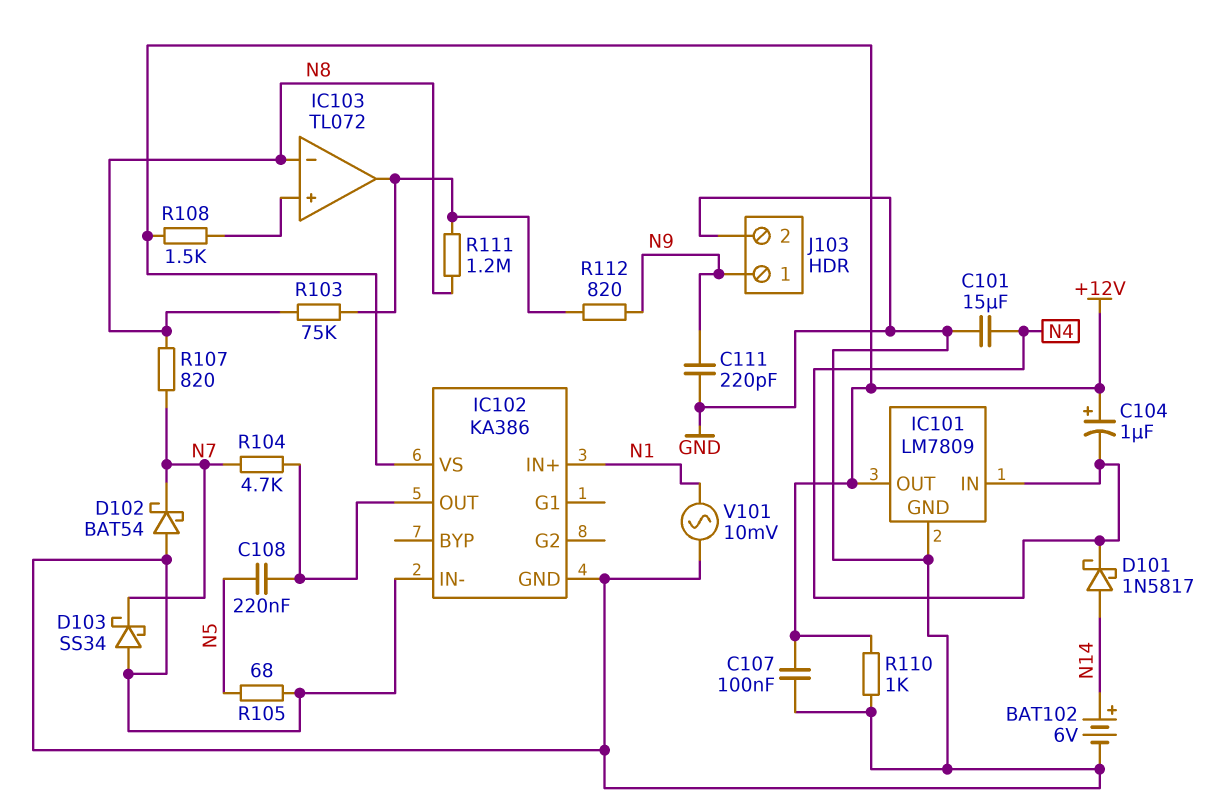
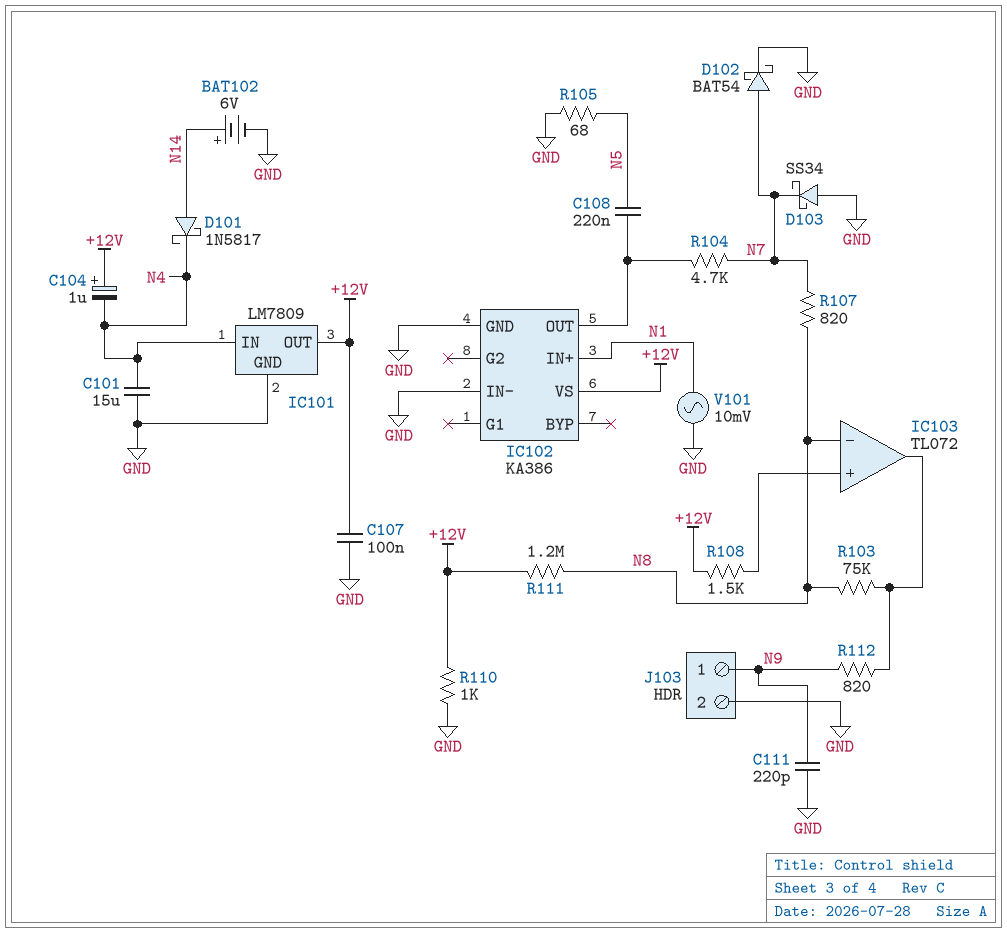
D102: schottky BAT54 (A GND, K N7) -> schottky BAT54 (A N7, K GND)
R111: 1.2M (IC103/out, N8) -> 1.2M (+12V, N8)

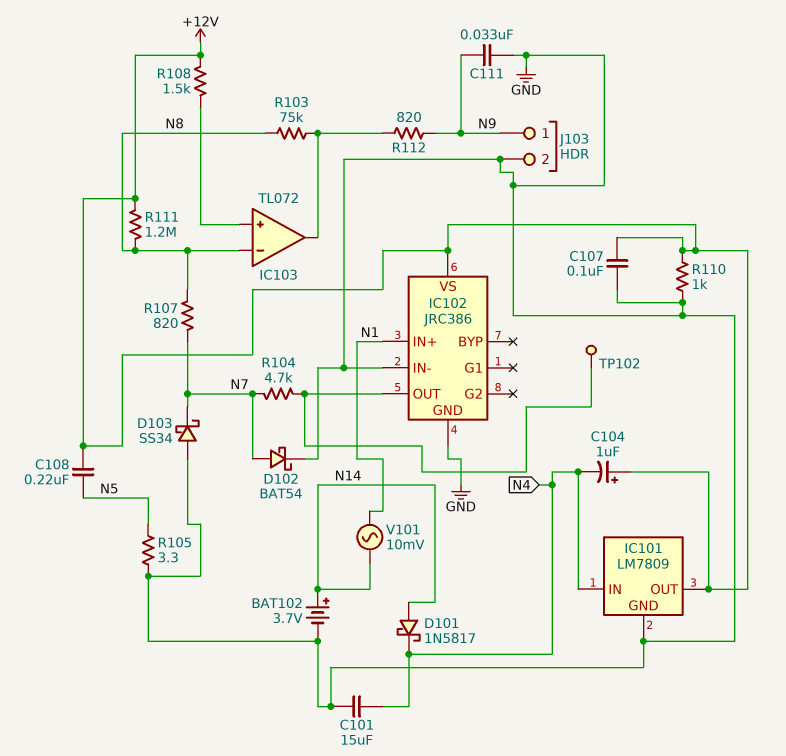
BAT102: 6V (plus N14, minus GND) -> 3.7V (plus N14, minus GND)
C108: 220nF (IC102/OUT, N5) -> 220nF (+12V, N5)
C111: 220pF (GND, N9) -> 33nF (GND, N9)
IC102: KA386 -> JRC386
R105: 68 (GND, N5) -> 3.3 (GND, N5)
TP102: none -> test point (IC102/OUT)
V101: AC 10mV (GND, N1) -> AC 10mV (N1, N14)

